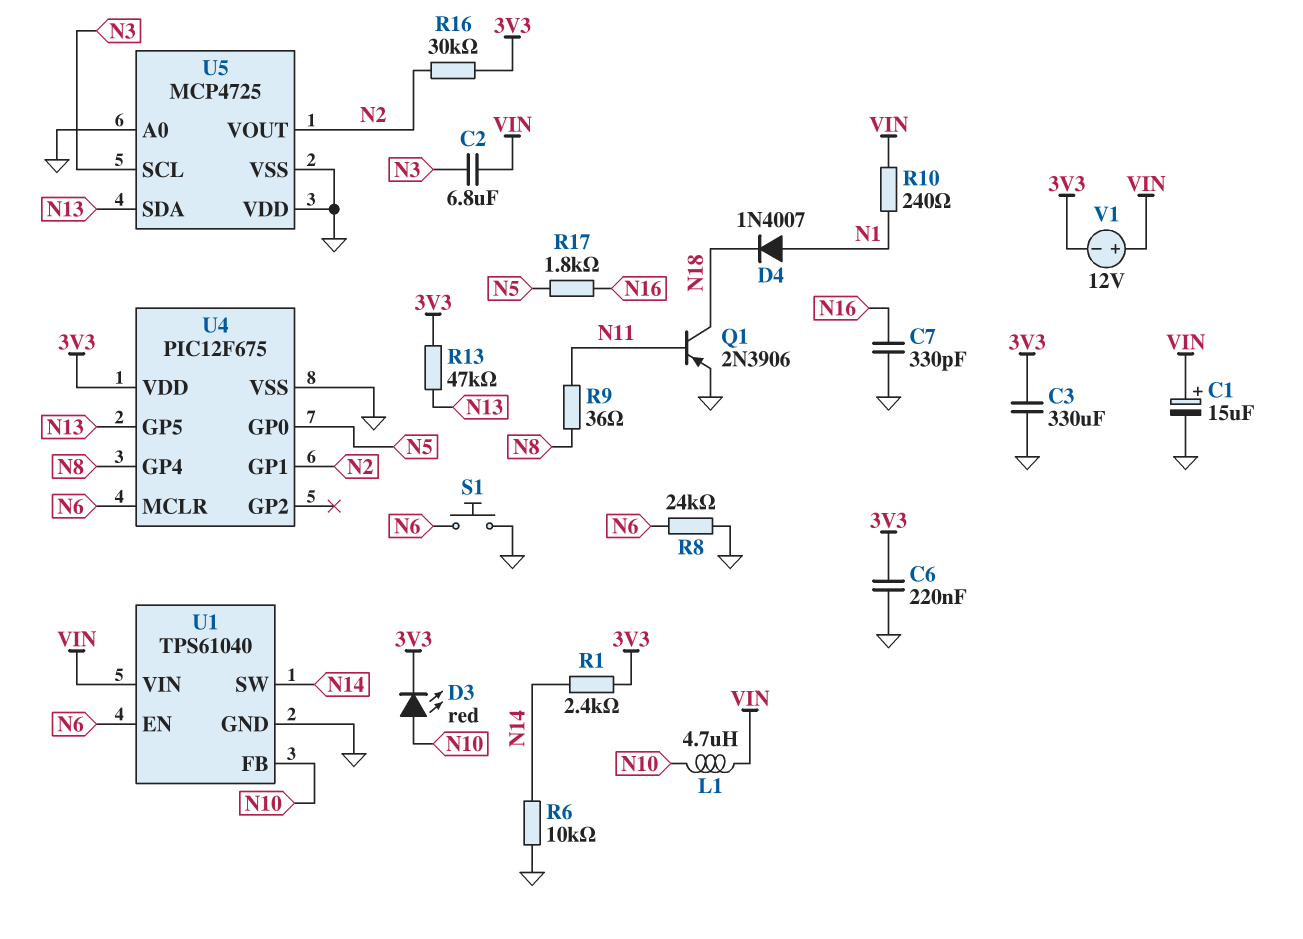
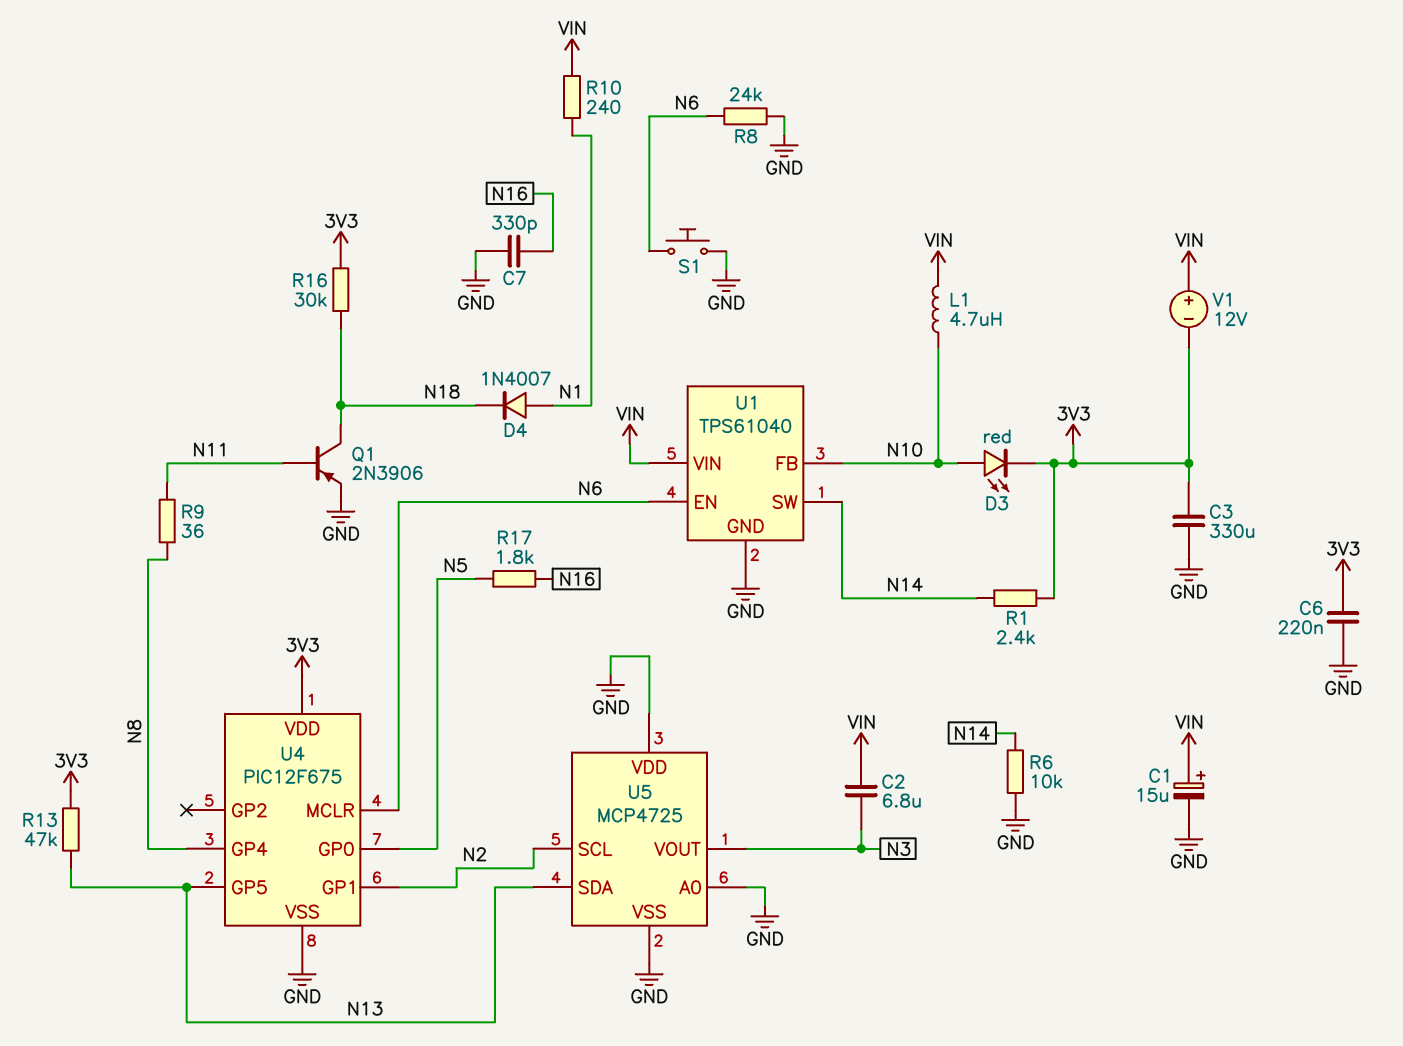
R16: 30k (3V3, N2) -> 30k (3V3, N18)
U5 pin SCL: N3 -> N2
U5 pin VOUT: N2 -> N3

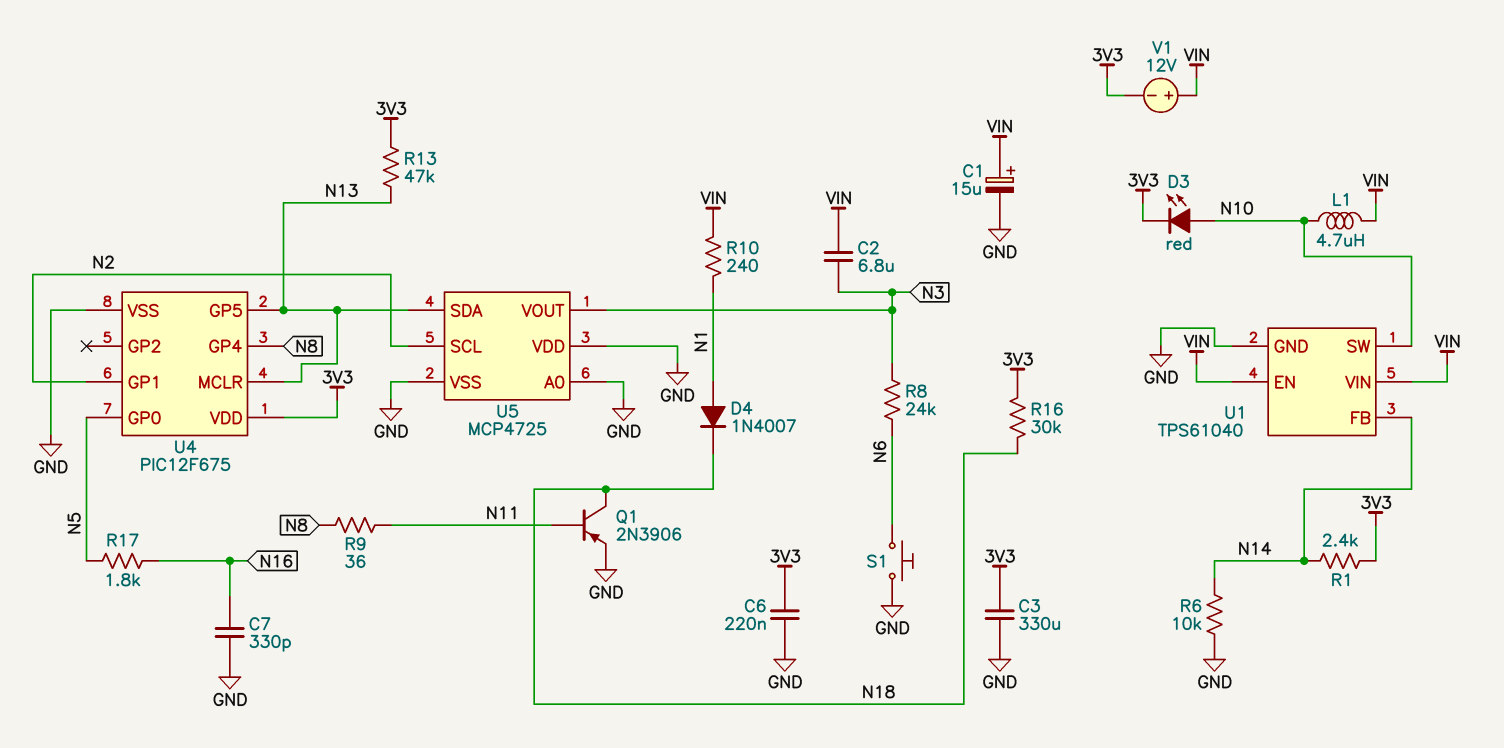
R8: 24k (GND, N6) -> 24k (N3, N6)
U1 pin EN: N6 -> VIN
U1 pin FB: N10 -> N14
U1 pin SW: N14 -> N10
U4 pin MCLR: N6 -> N13

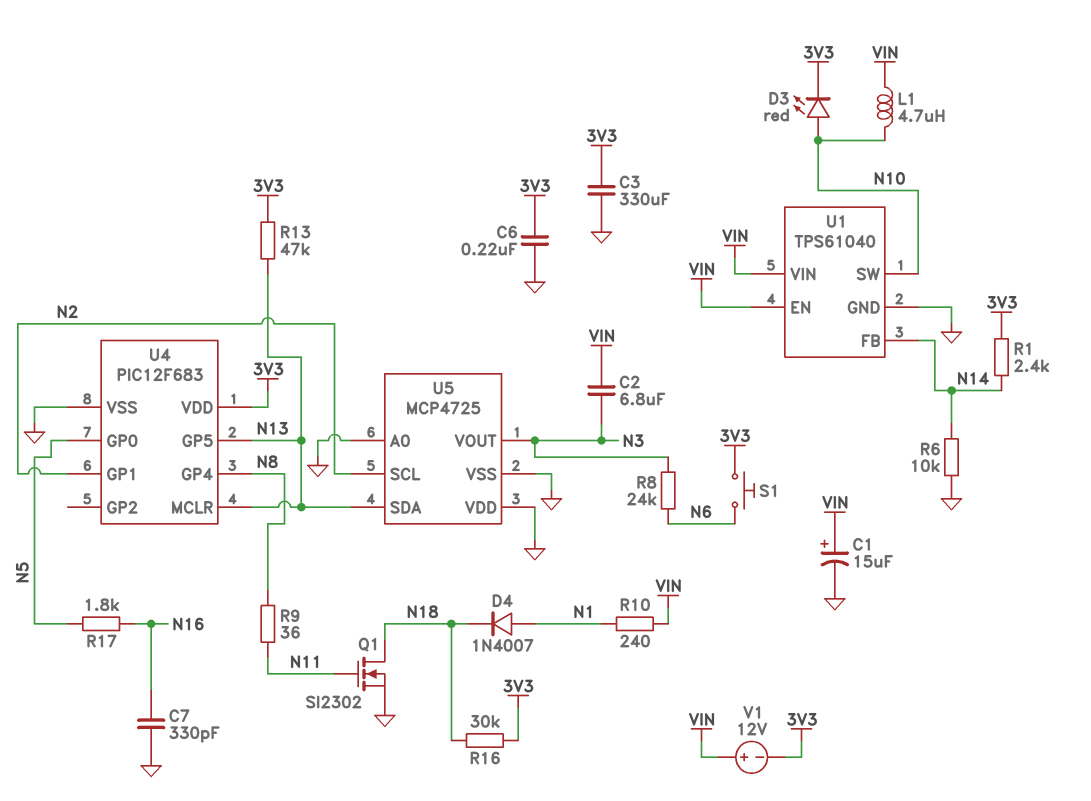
Q1: PNP 2N3906 (B N11, C N18, E GND) -> NMOS SI2302 (G N11, D N18, S GND)
S1: button (GND, N6) -> button (3V3, N6)
U4: PIC12F675 -> PIC12F683

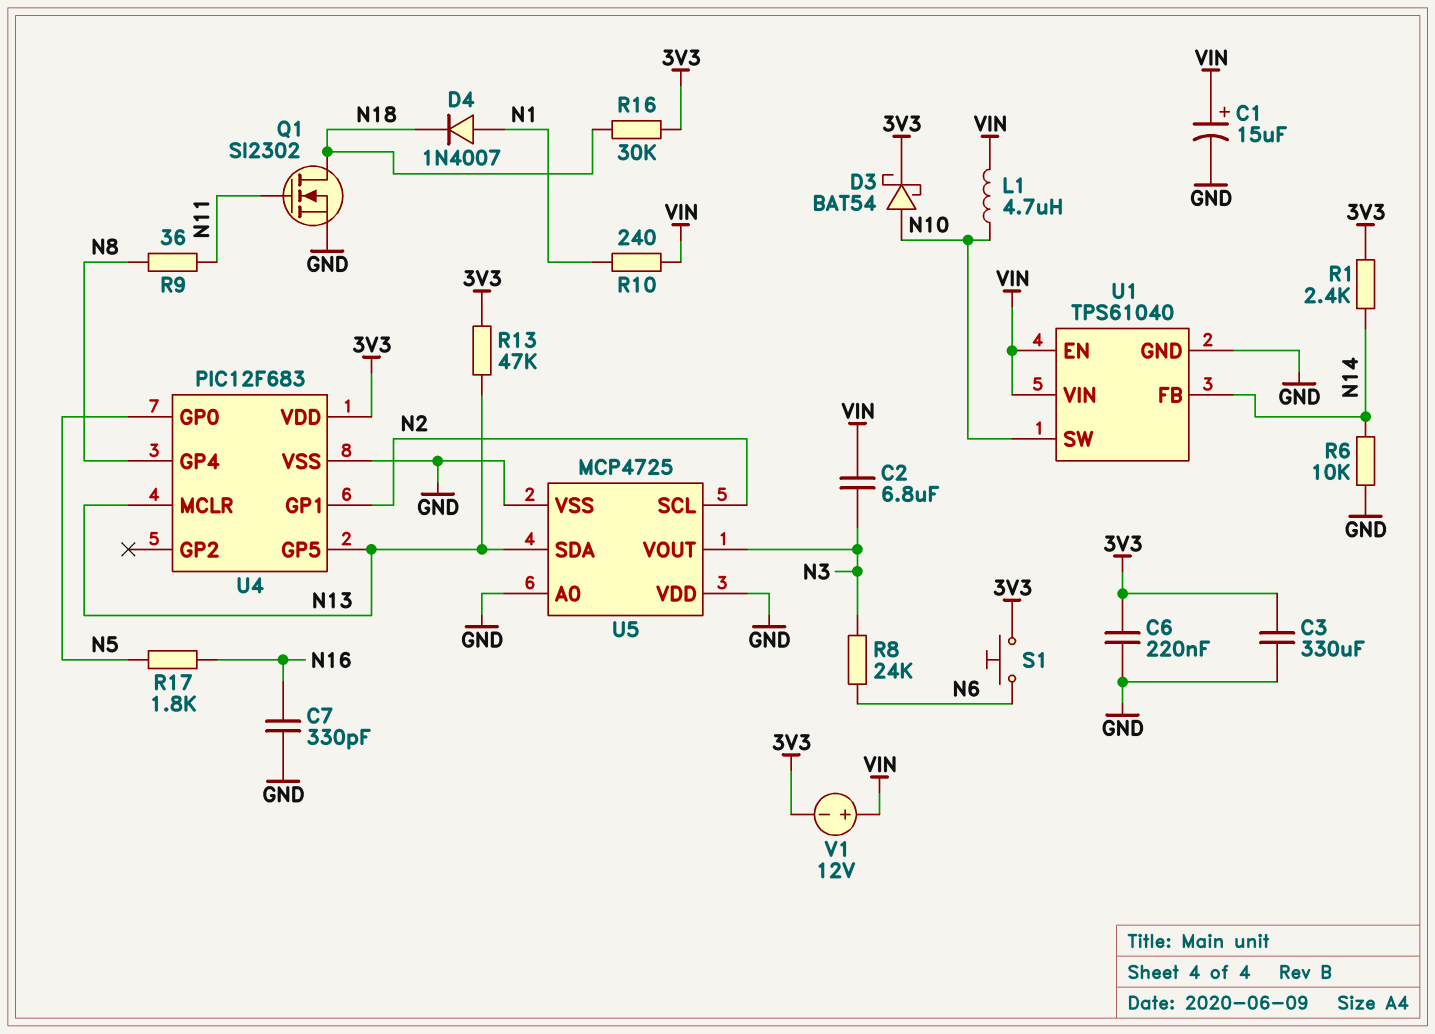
D3: LED red (A N10, K 3V3) -> schottky BAT54 (A N10, K 3V3)

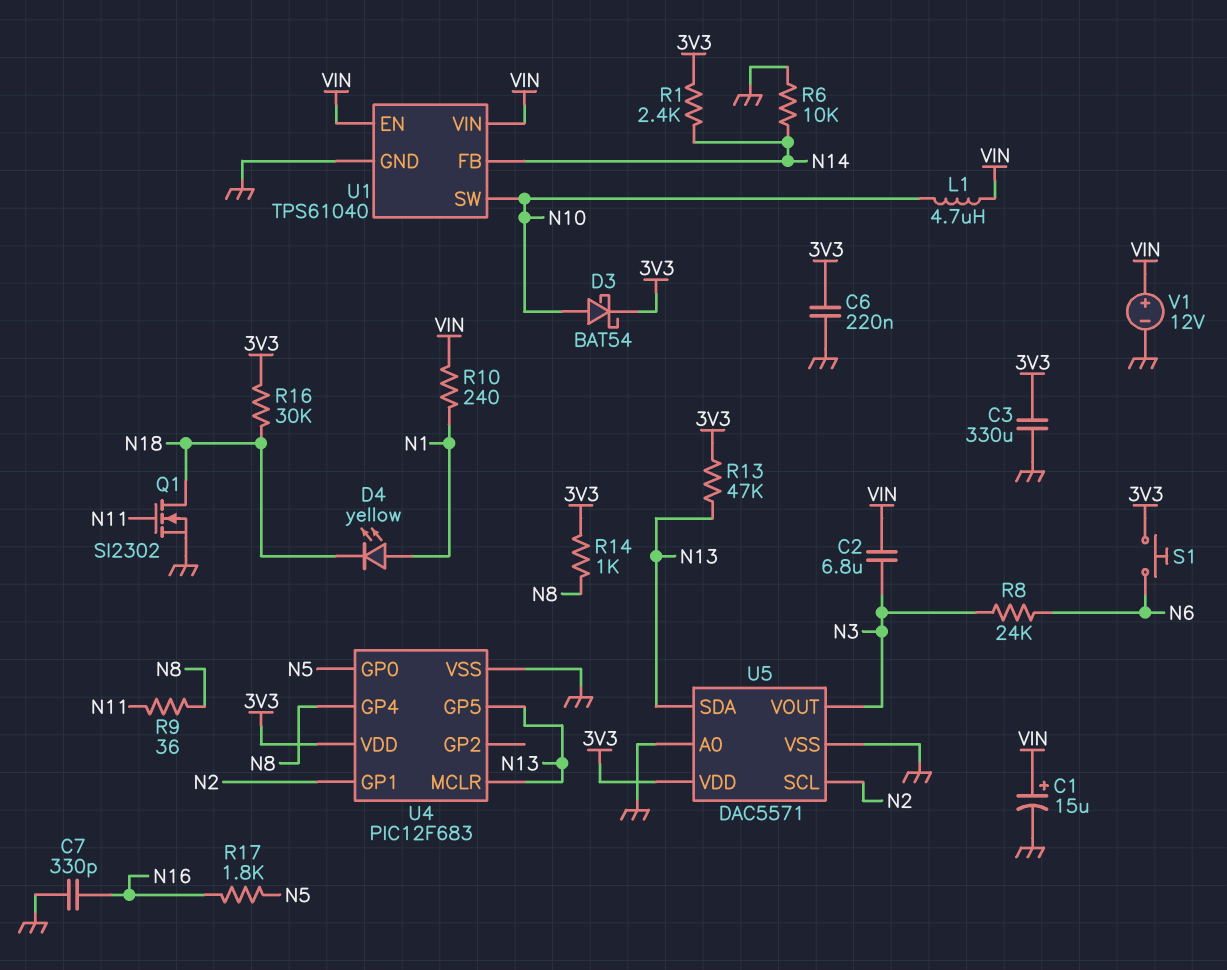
D4: diode 1N4007 (A N1, K N18) -> LED yellow (A N1, K N18)
R14: none -> 1k (3V3, N8)
U5: MCP4725 -> DAC5571
U5 pin VDD: GND -> 3V3
V1: 12V (plus VIN, minus 3V3) -> 12V (plus VIN, minus GND)

